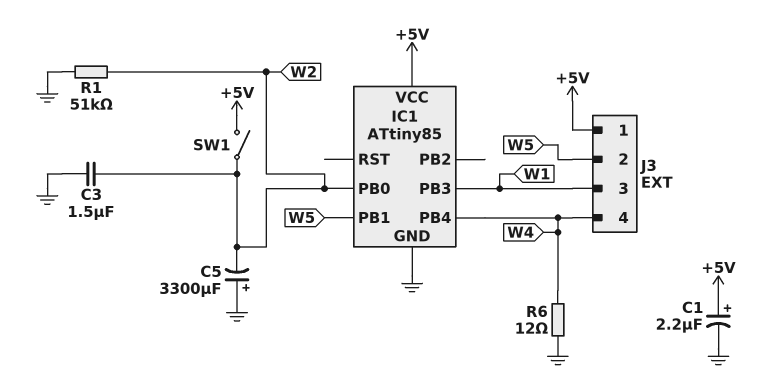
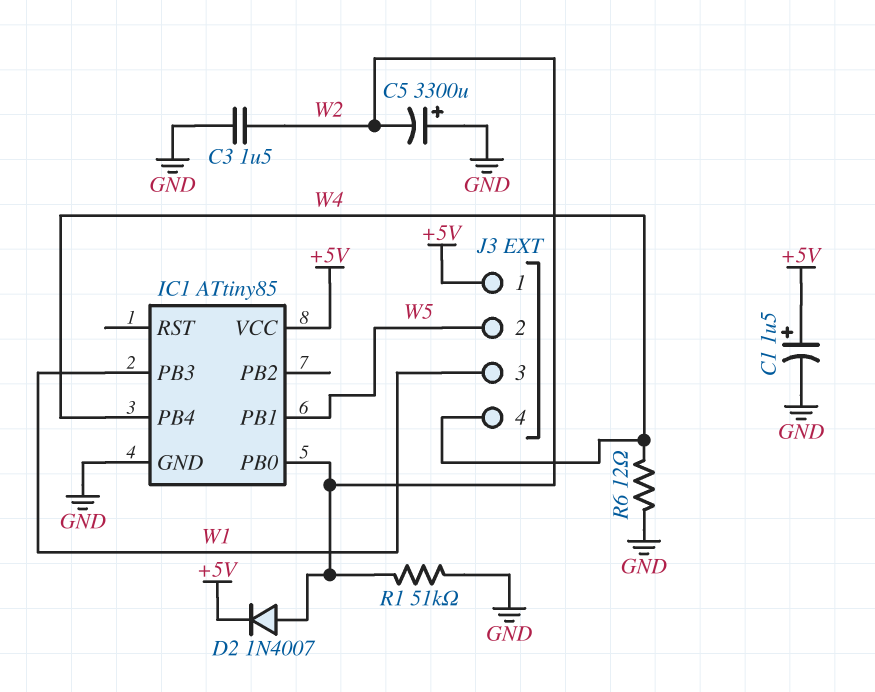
C1: 2.2uF (plus +5V, minus GND) -> 1.5uF (plus +5V, minus GND)
D2: none -> diode 1N4007 (A W2, K +5V)
SW1: switch (+5V, W2) -> none

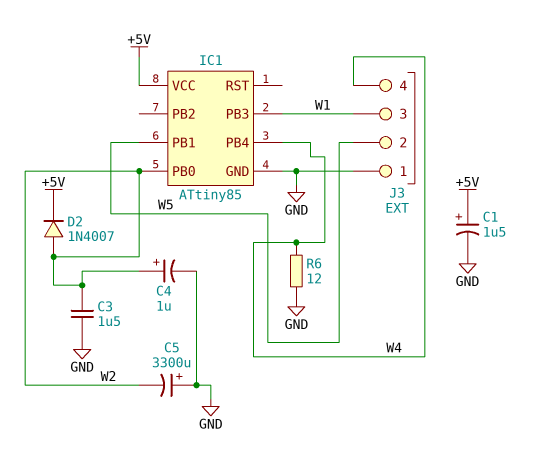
C4: none -> 1uF (plus W2, minus GND)
J3 pin 1: +5V -> GND
R1: 51k (GND, W2) -> none

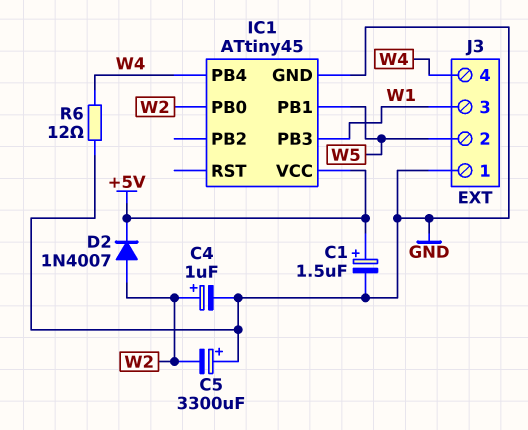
C3: 1.5uF (GND, W2) -> none
IC1: ATtiny85 -> ATtiny45

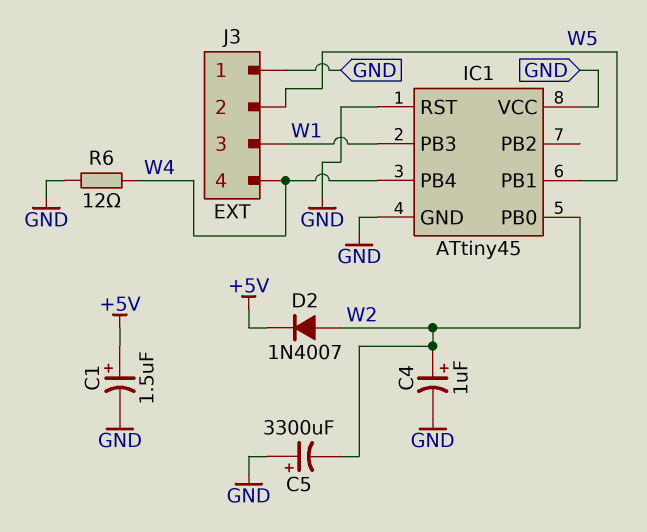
IC1 pin RST: none -> GND
IC1 pin VCC: +5V -> GND

